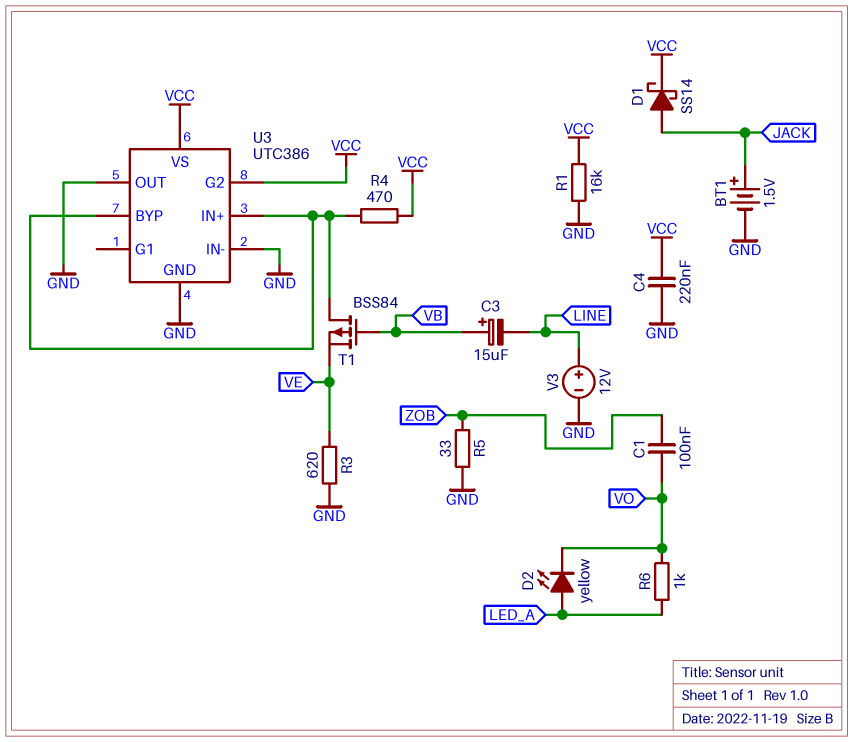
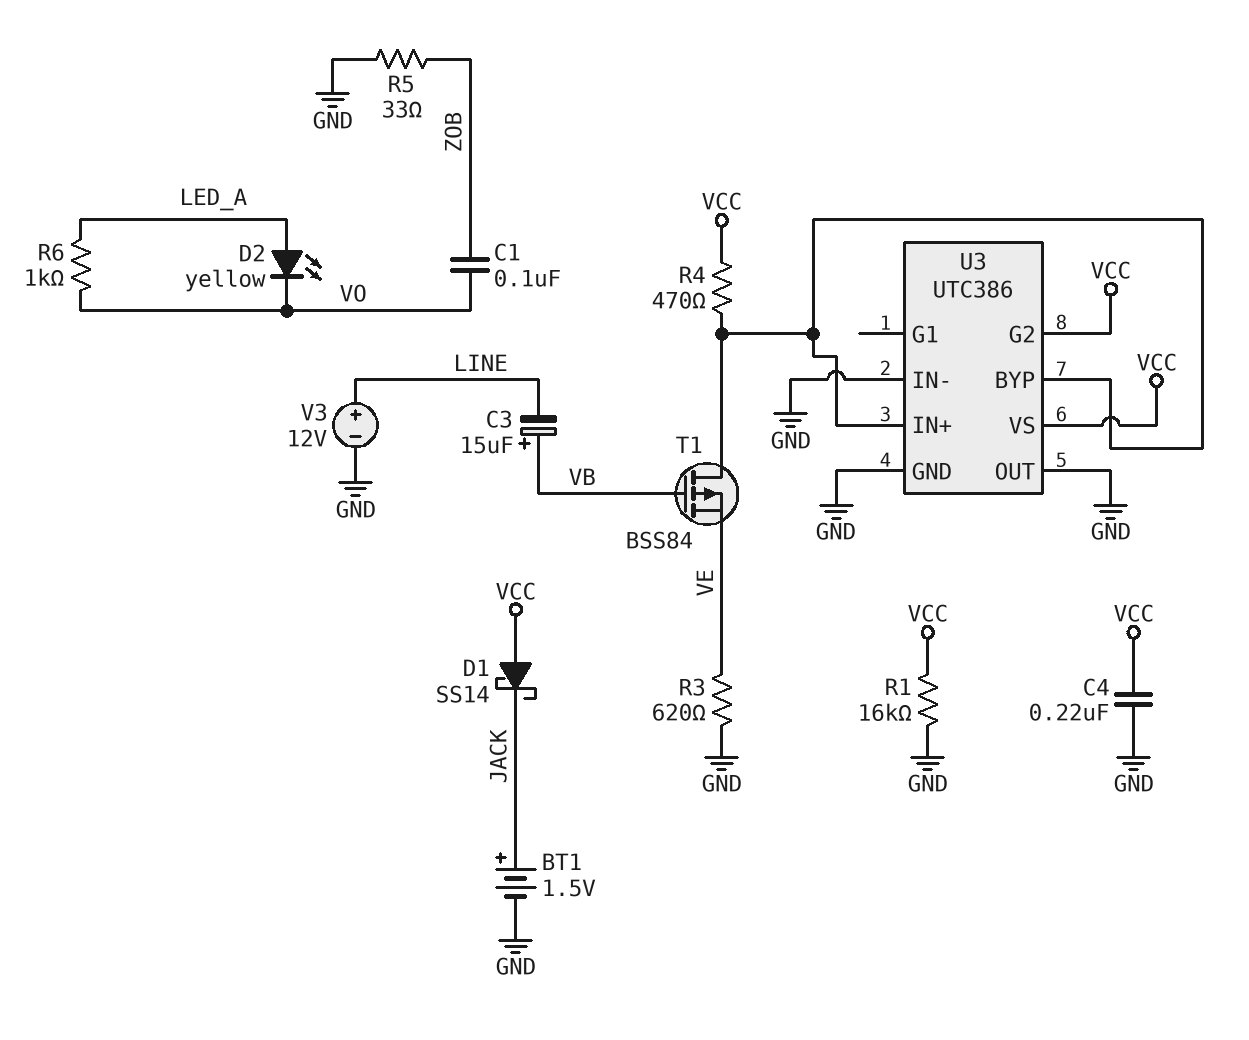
D1: schottky SS14 (A JACK, K VCC) -> schottky SS14 (A VCC, K JACK)

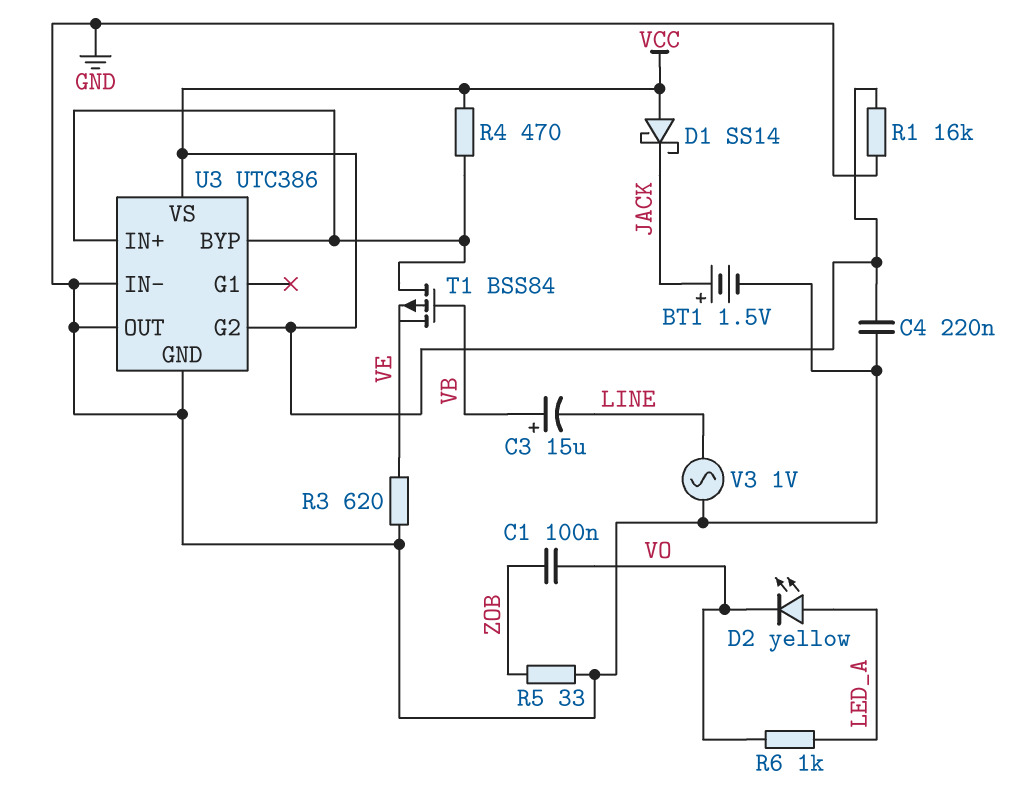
V3: 12V (plus LINE, minus GND) -> AC 1V (GND, LINE)

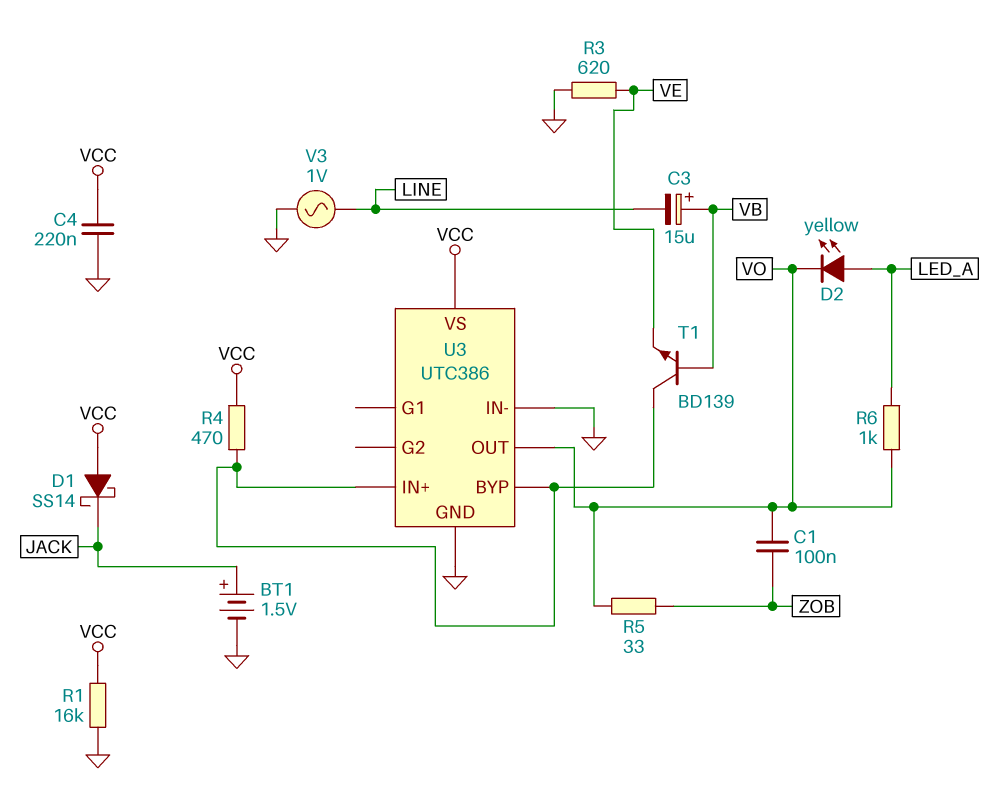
R5: 33 (GND, ZOB) -> 33 (VO, ZOB)
T1: PMOS BSS84 (G VB, D U3/BYP, S VE) -> NPN BD139 (B VB, C U3/BYP, E VE)
U3 pin G2: VCC -> none
U3 pin OUT: GND -> VO

